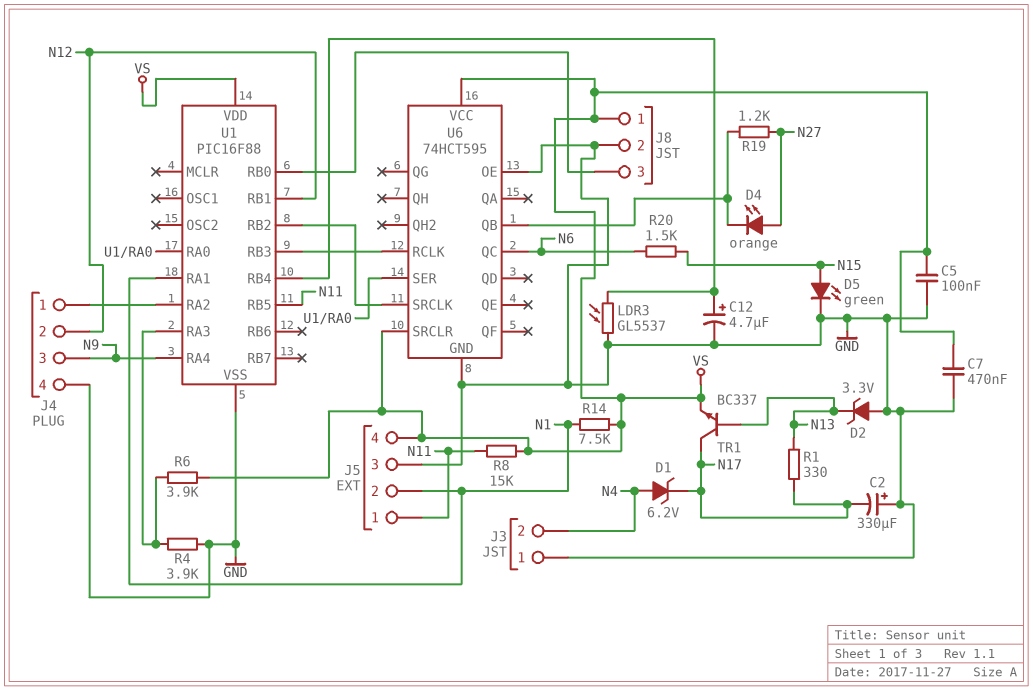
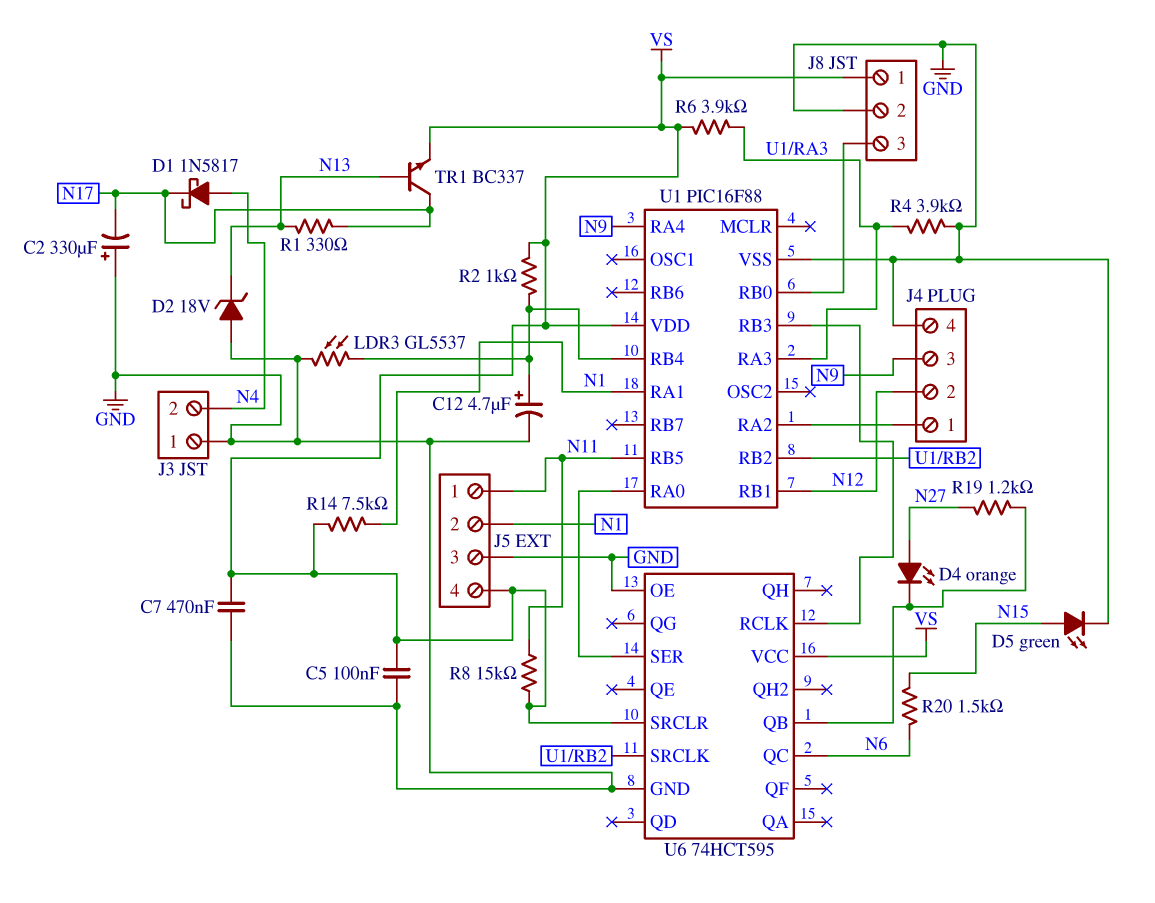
D1: zener 6.2V (A N4, K N17) -> schottky 1N5817 (A N4, K N17)
D2: zener 3.3V (A GND, K N13) -> zener 18V (A GND, K N13)
R2: none -> 1k (U1/RB4, VS)

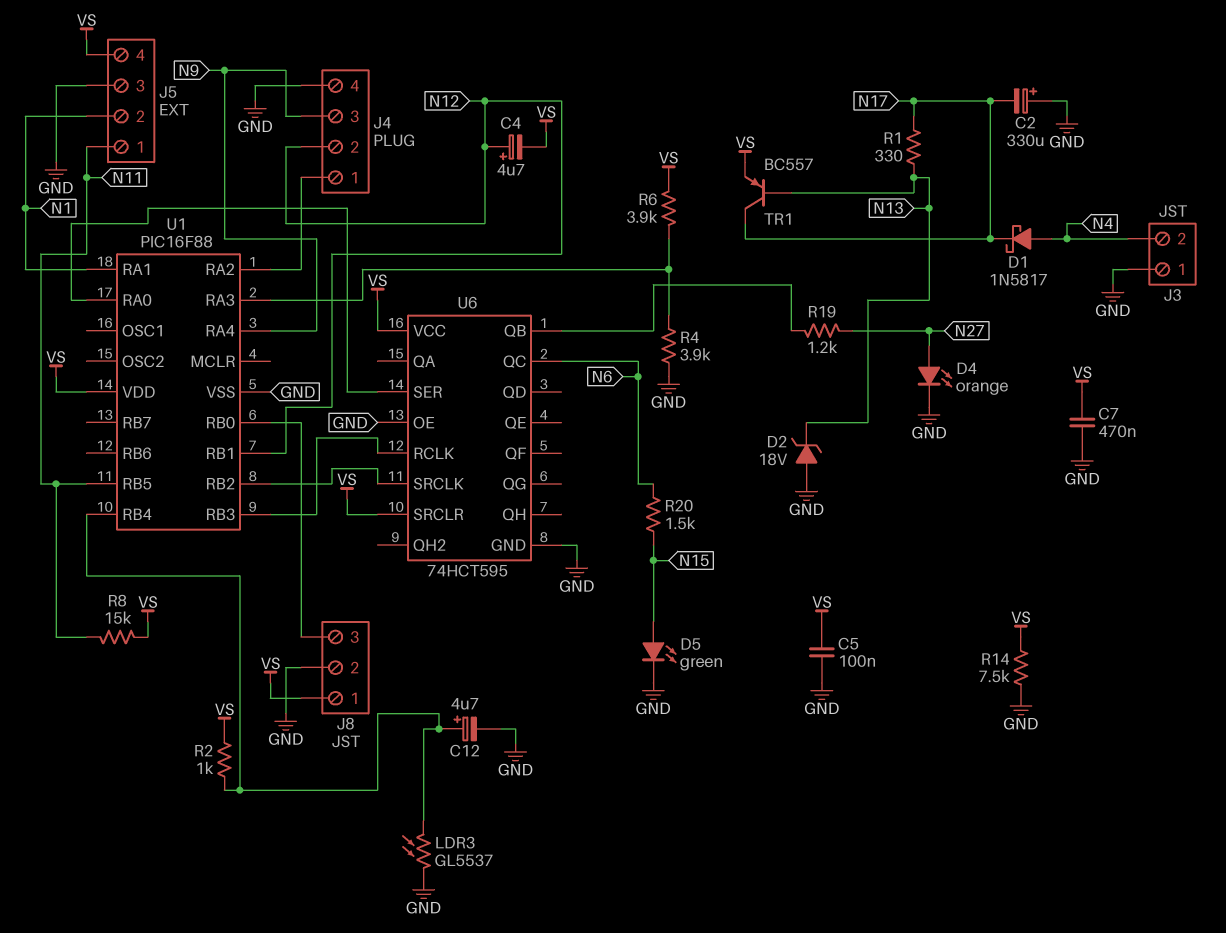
C4: none -> 4.7uF (plus N12, minus VS)
D4: LED orange (A N27, K U6/QB) -> LED orange (A N27, K GND)
R14: 7.5k (N1, VS) -> 7.5k (GND, VS)
TR1: NPN BC337 (B N13, C N17, E VS) -> PNP BC557 (B N13, C N17, E VS)

